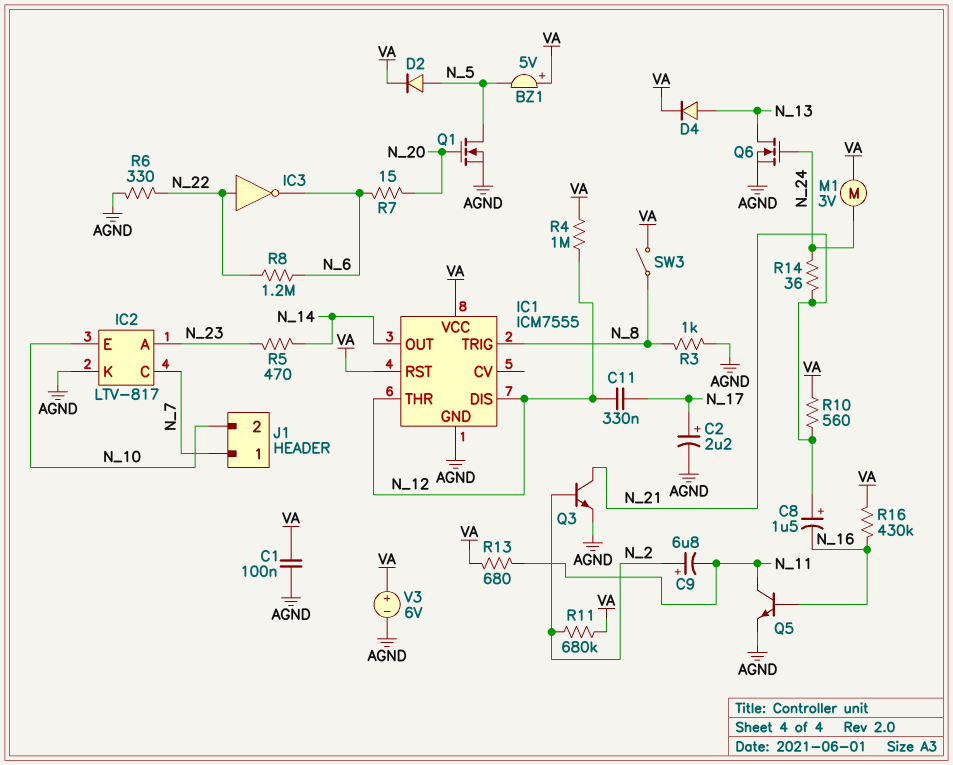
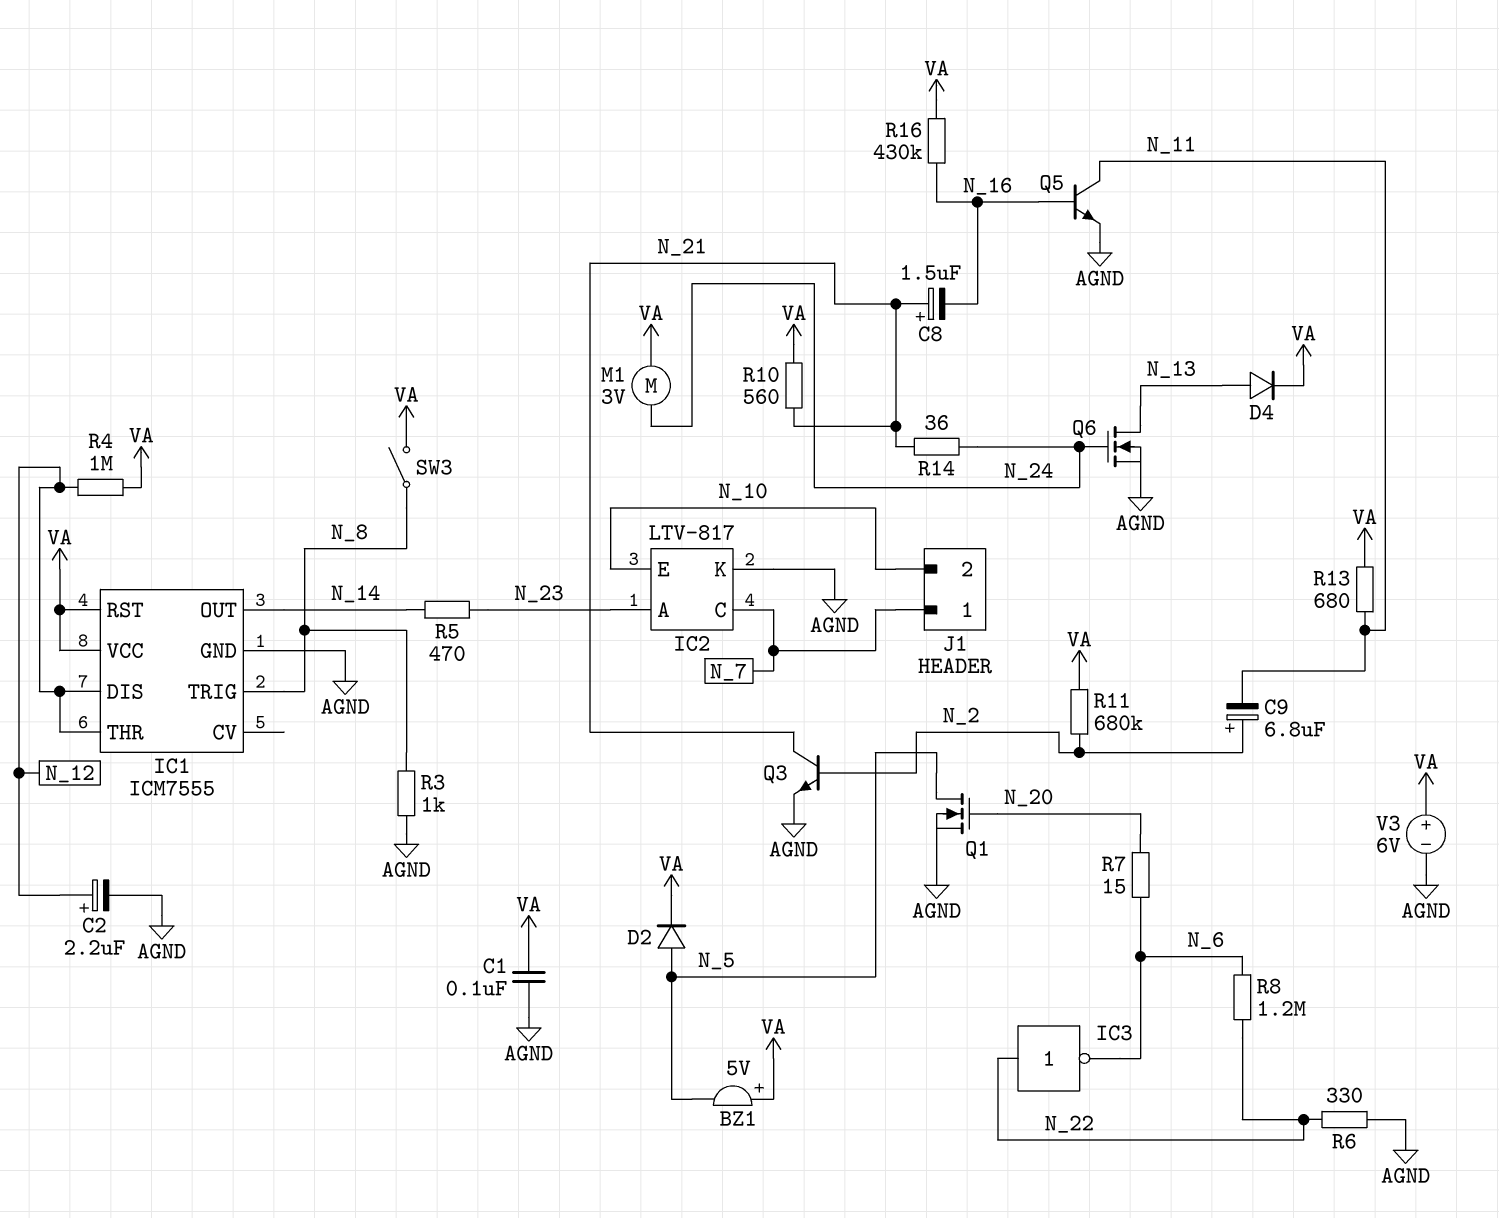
C2: 2.2uF (plus N_17, minus AGND) -> 2.2uF (plus N_12, minus AGND)
C11: 330nF (N_12, N_17) -> none

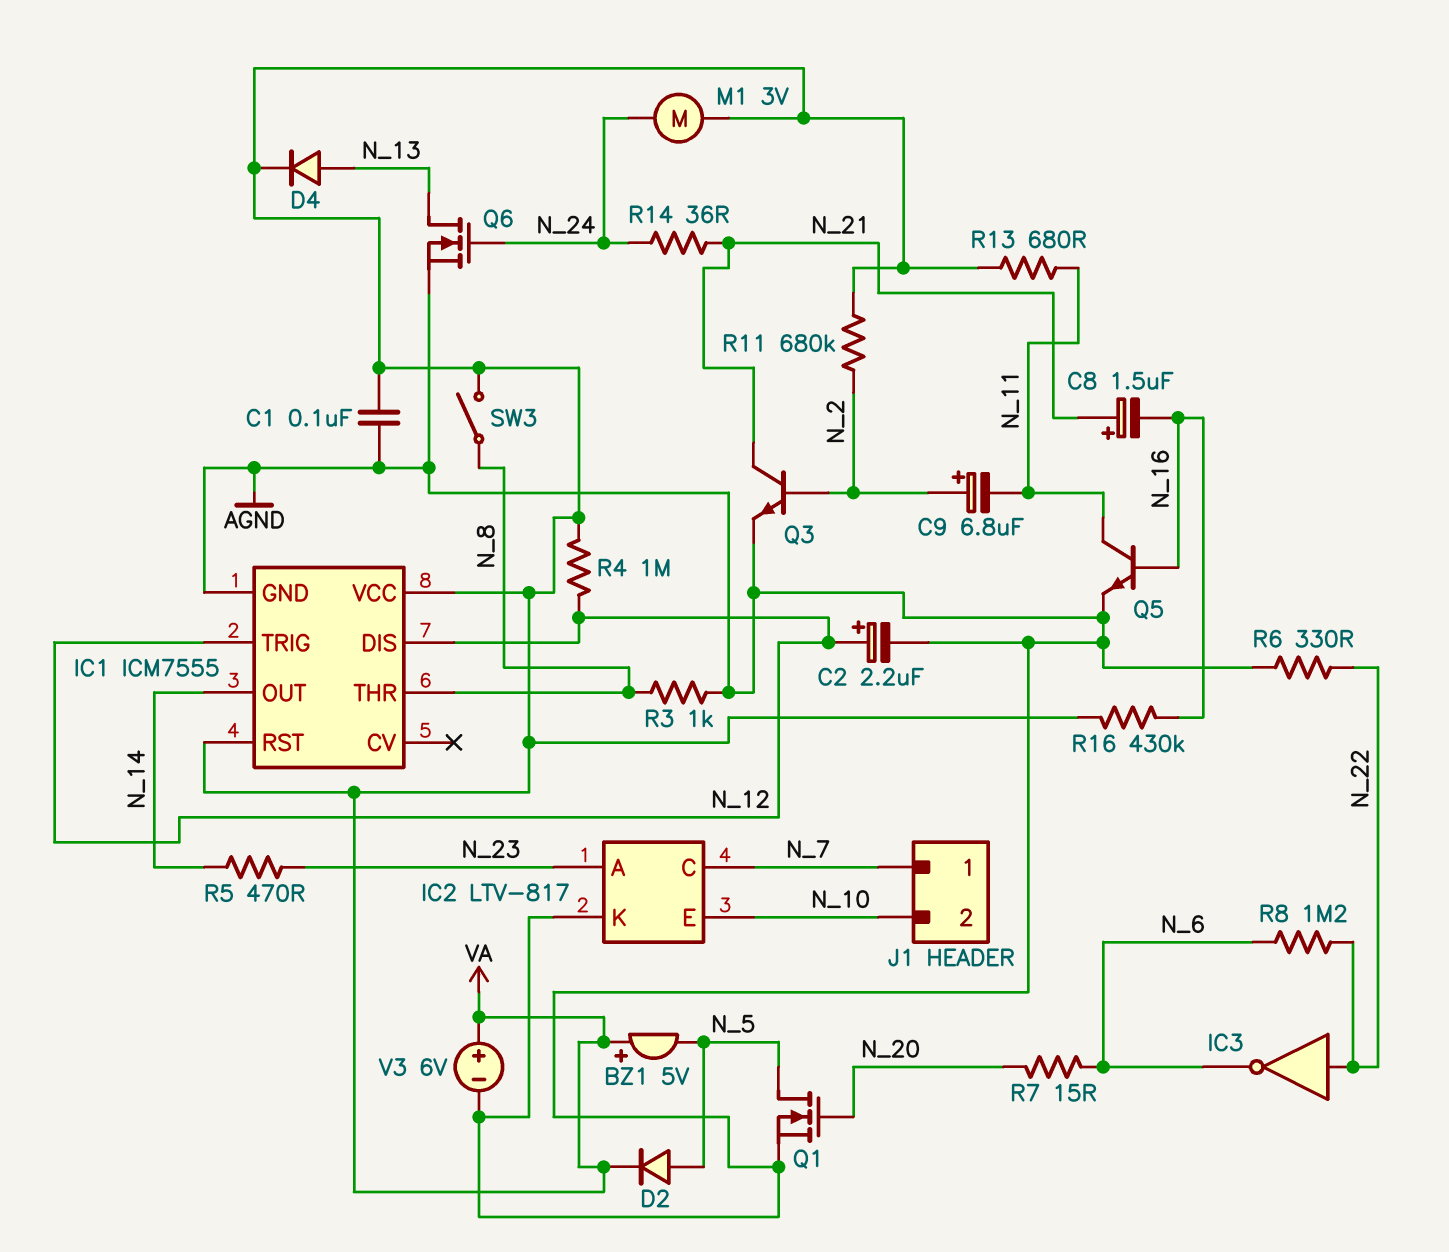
IC1 pin THR: N_12 -> N_8
IC1 pin TRIG: N_8 -> N_12
R10: 560 (N_21, VA) -> none

